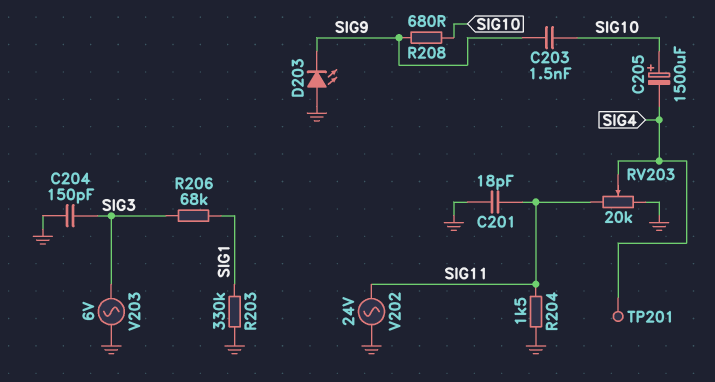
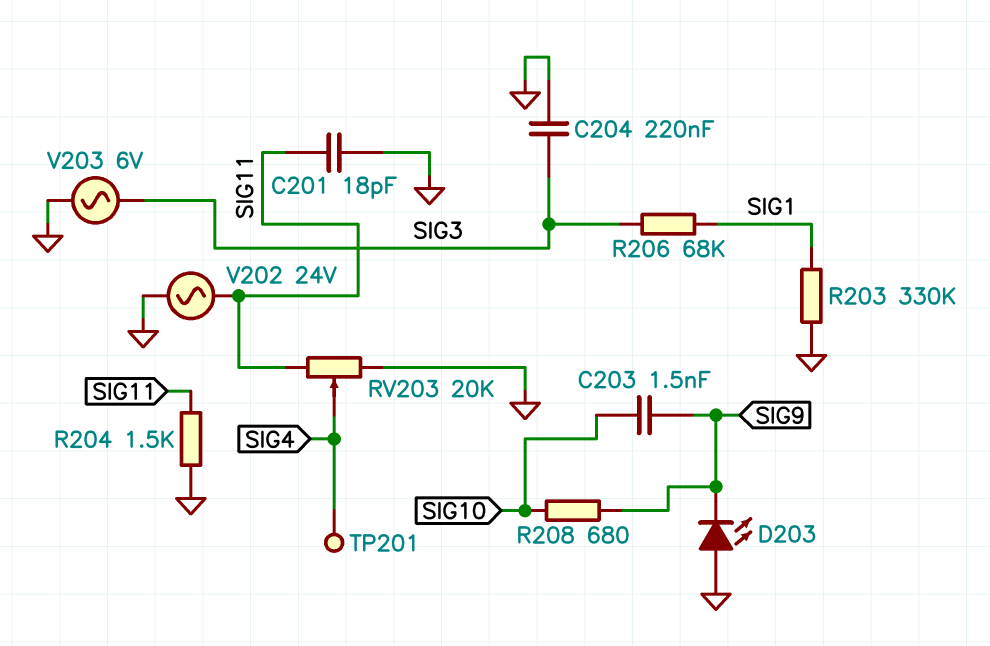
C204: 150pF (GND, SIG3) -> 220nF (GND, SIG3)
C205: 1500uF (plus SIG10, minus SIG4) -> none

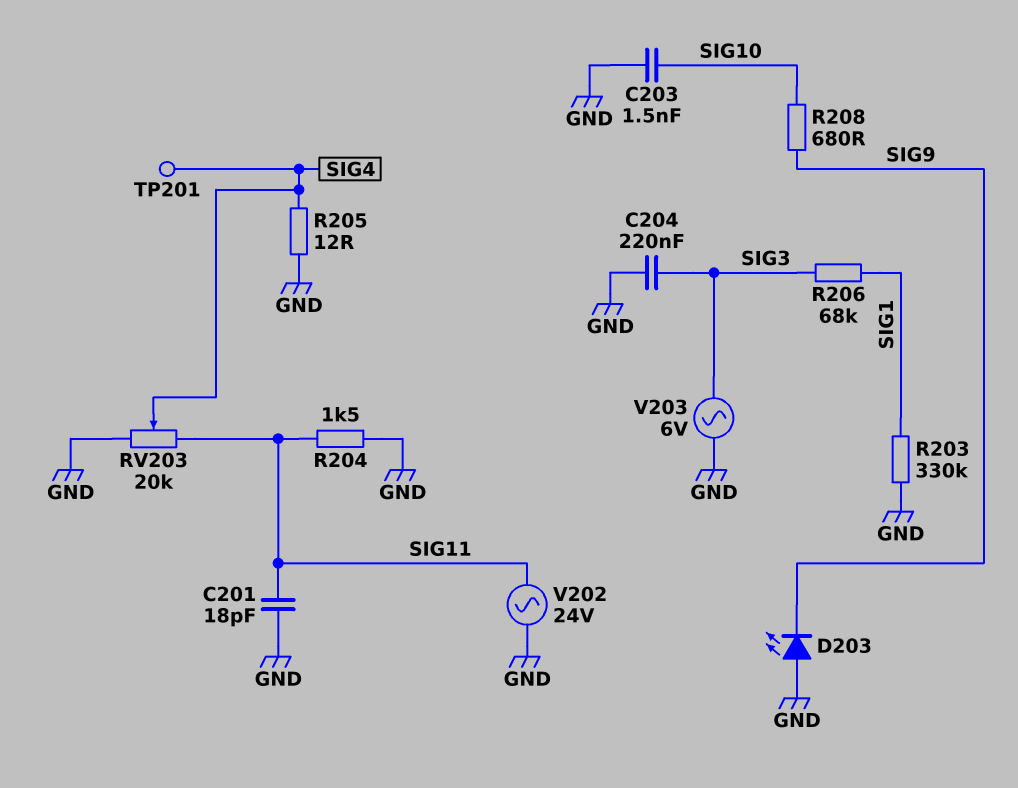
C203: 1.5nF (SIG9, SIG10) -> 1.5nF (GND, SIG10)
R205: none -> 12 (GND, SIG4)

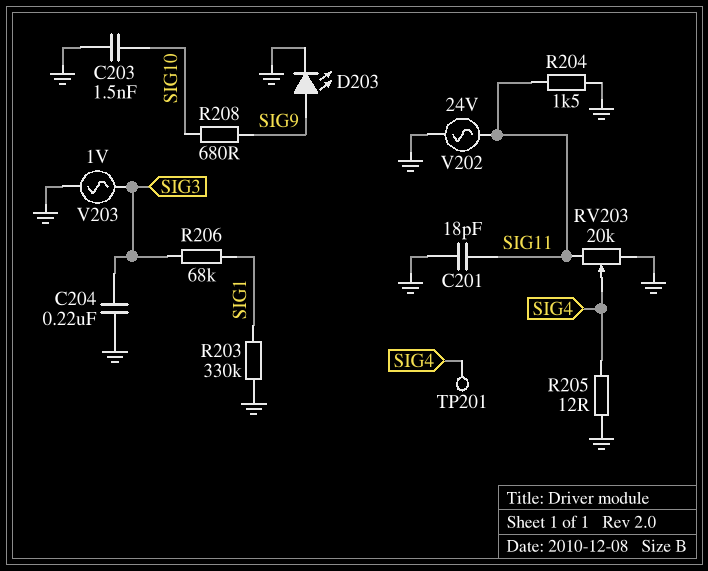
D203: LED (A GND, K SIG9) -> LED (A SIG9, K GND)
V203: AC 6V (GND, SIG3) -> AC 1V (GND, SIG3)

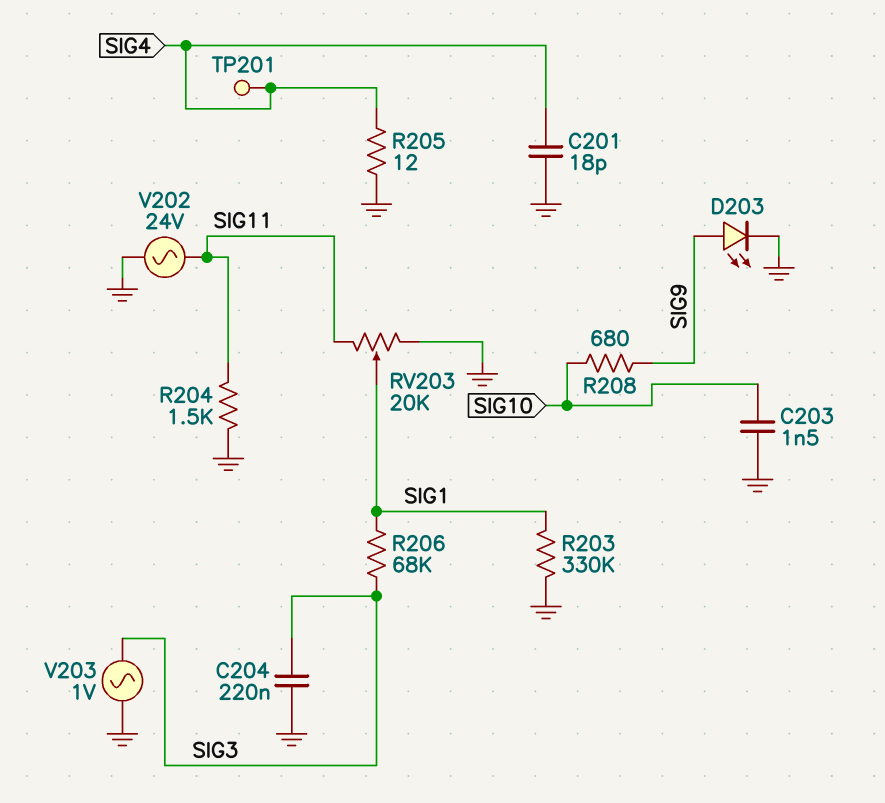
C201: 18pF (GND, SIG11) -> 18pF (GND, SIG4)
RV203: 20k (GND, SIG11, wiper SIG4) -> 20k (GND, SIG11, wiper SIG1)

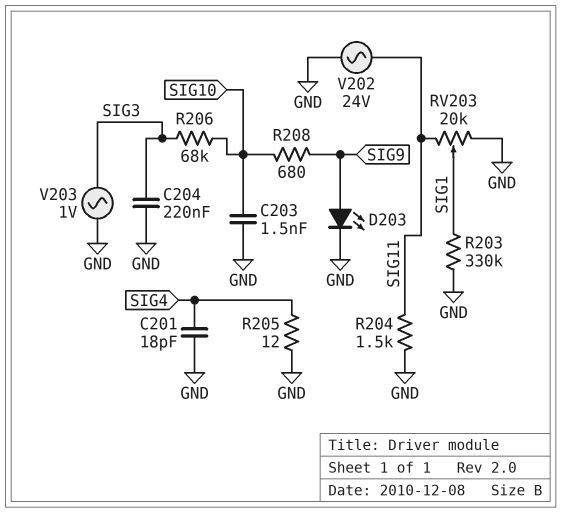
R206: 68k (SIG1, SIG3) -> 68k (SIG3, SIG10)
TP201: test point (SIG4) -> none

